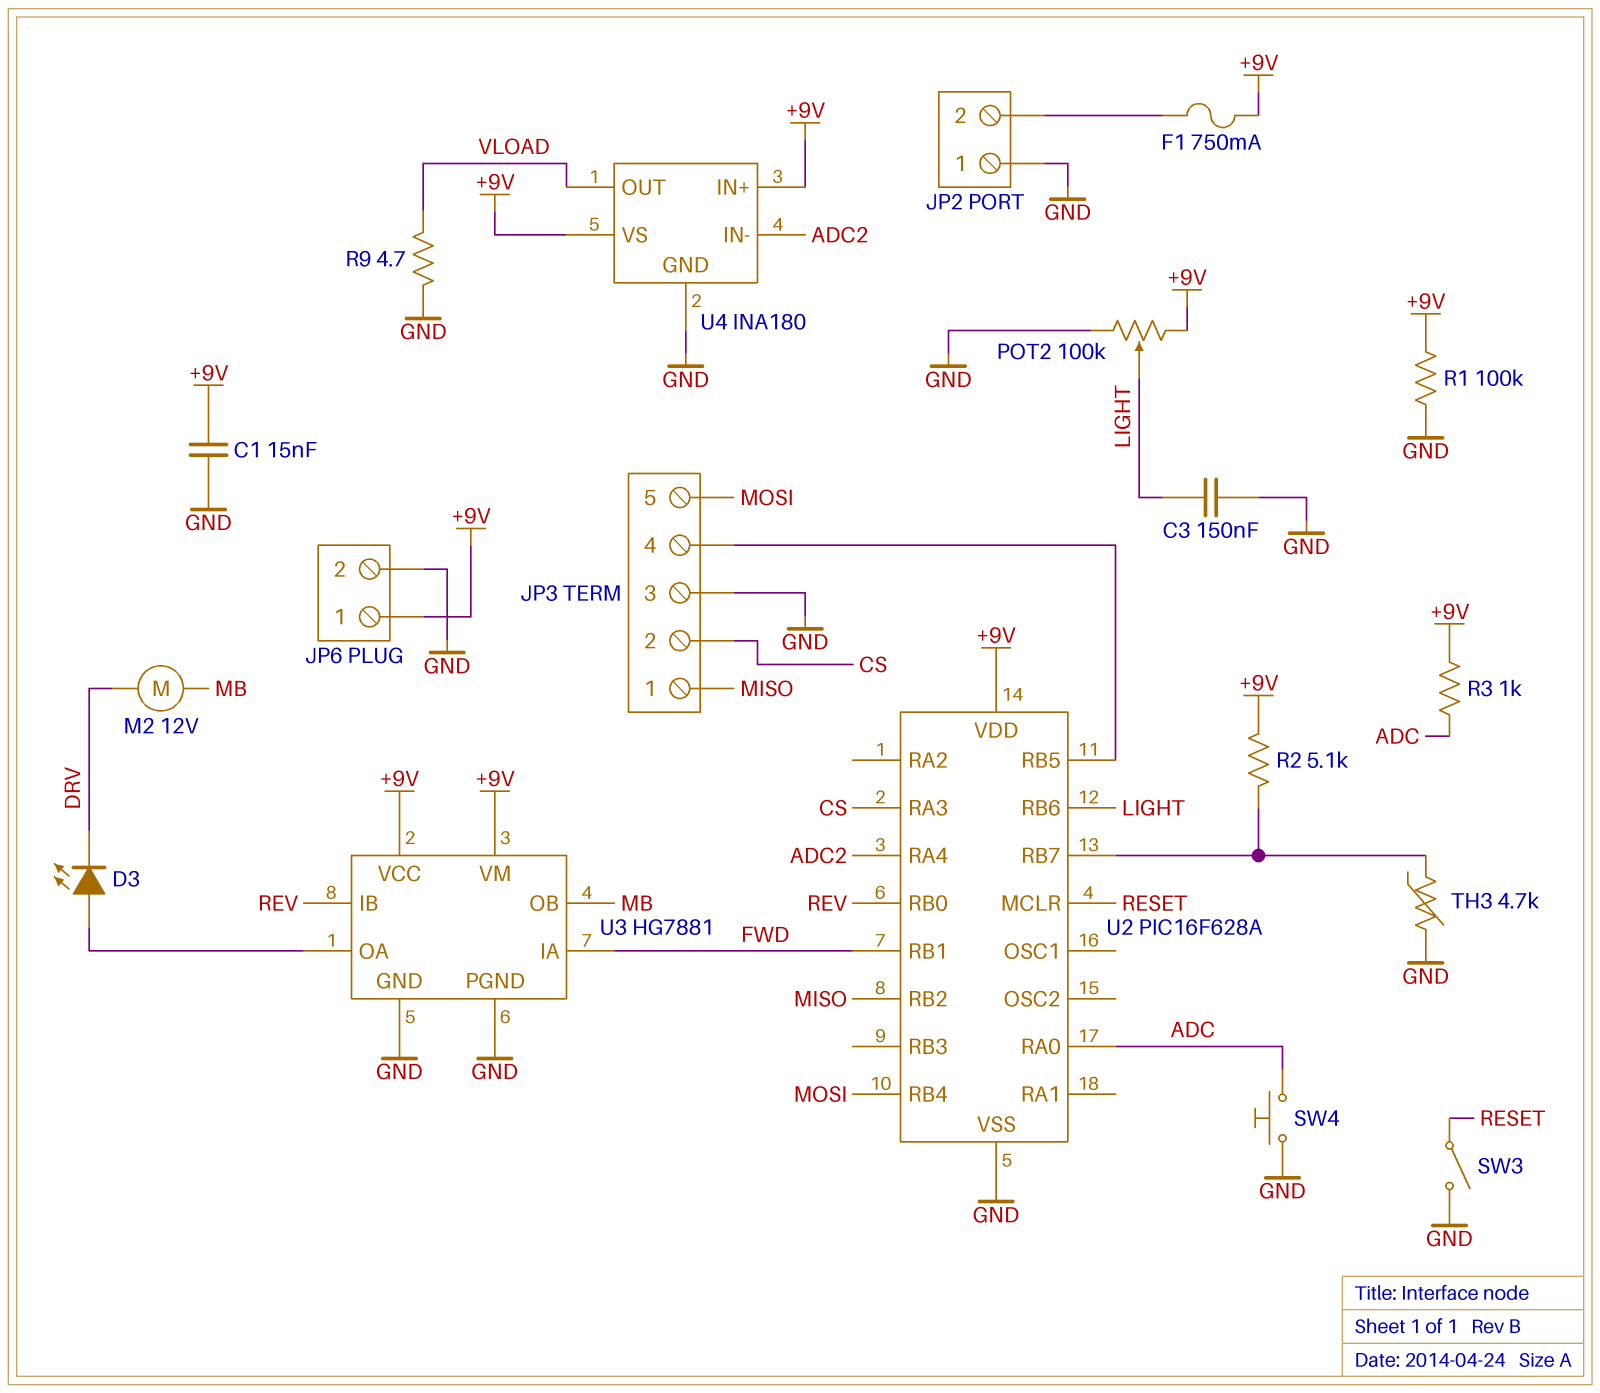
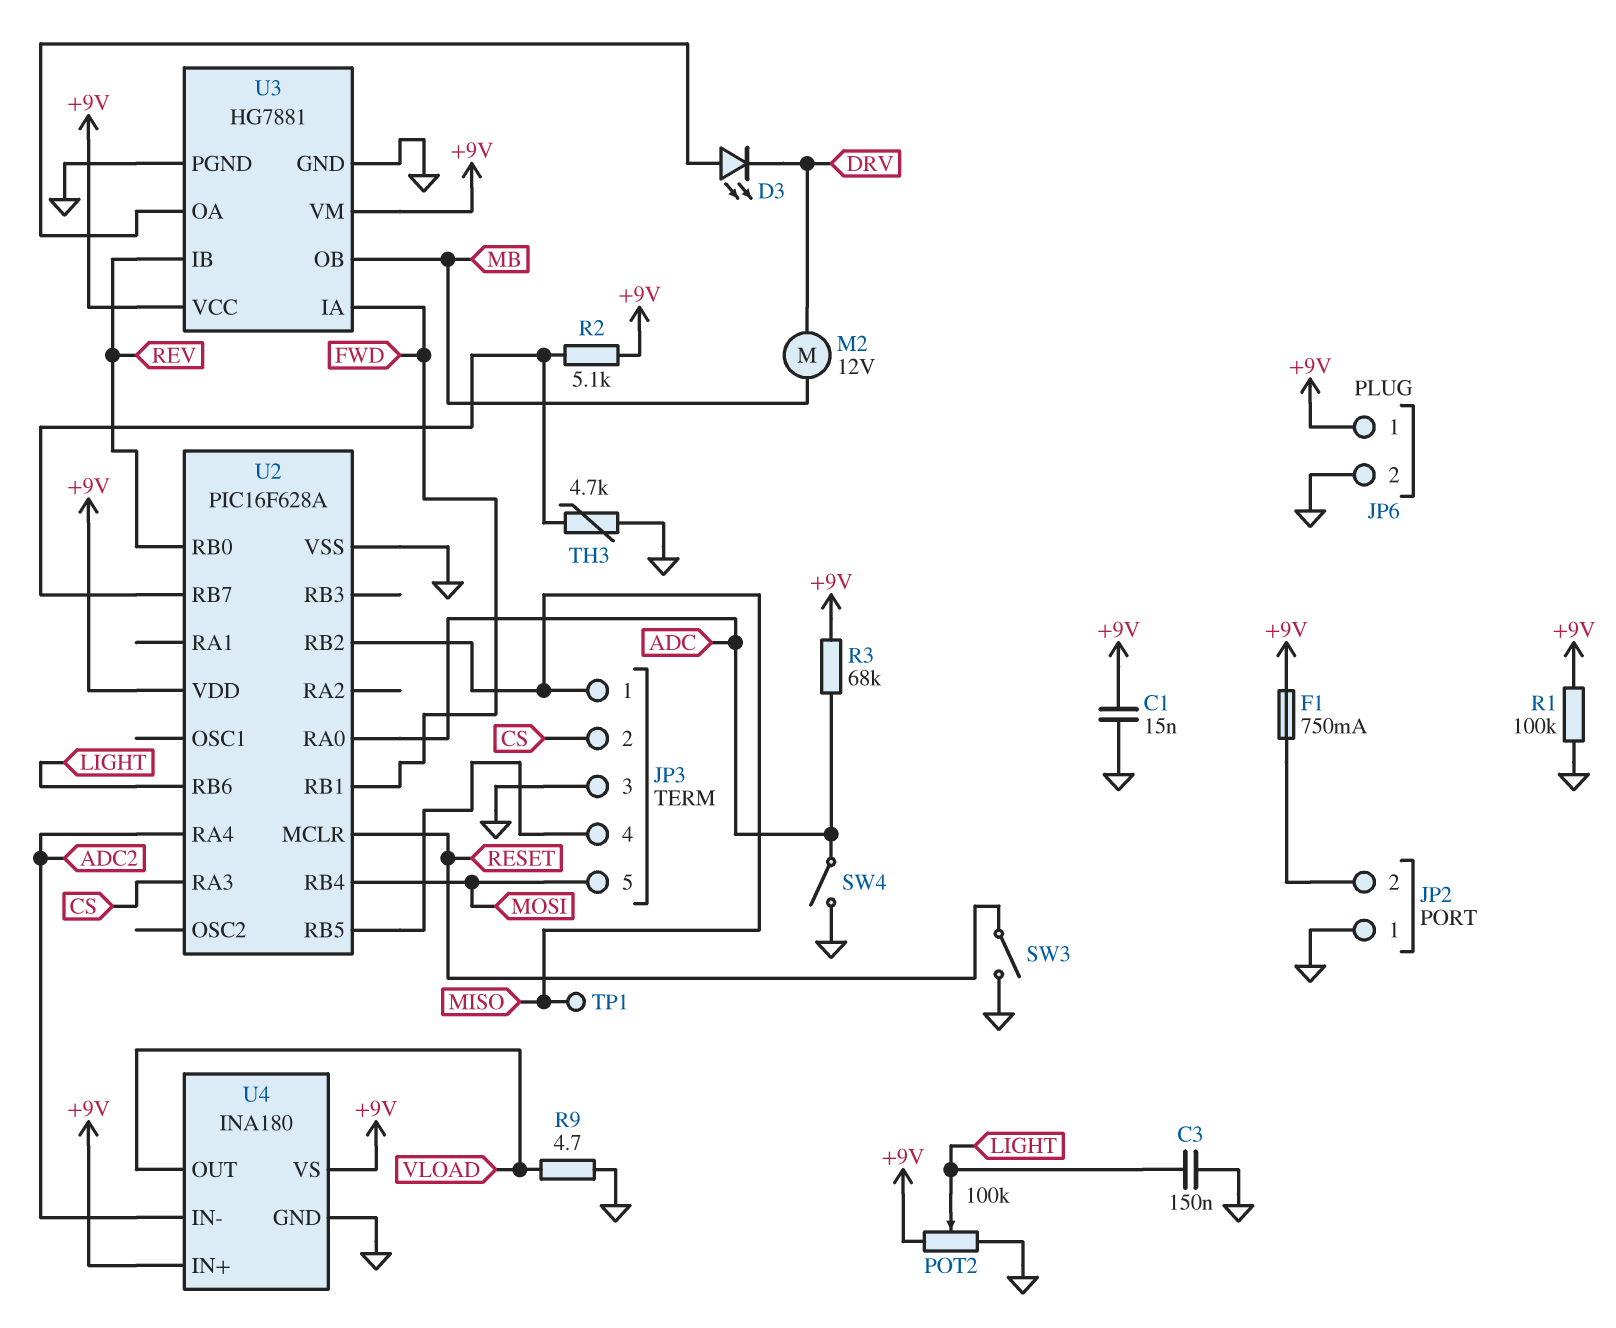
R3: 1k (+9V, ADC) -> 68k (+9V, ADC)
SW4: button (ADC, GND) -> switch (ADC, GND)
TP1: none -> test point (MISO)

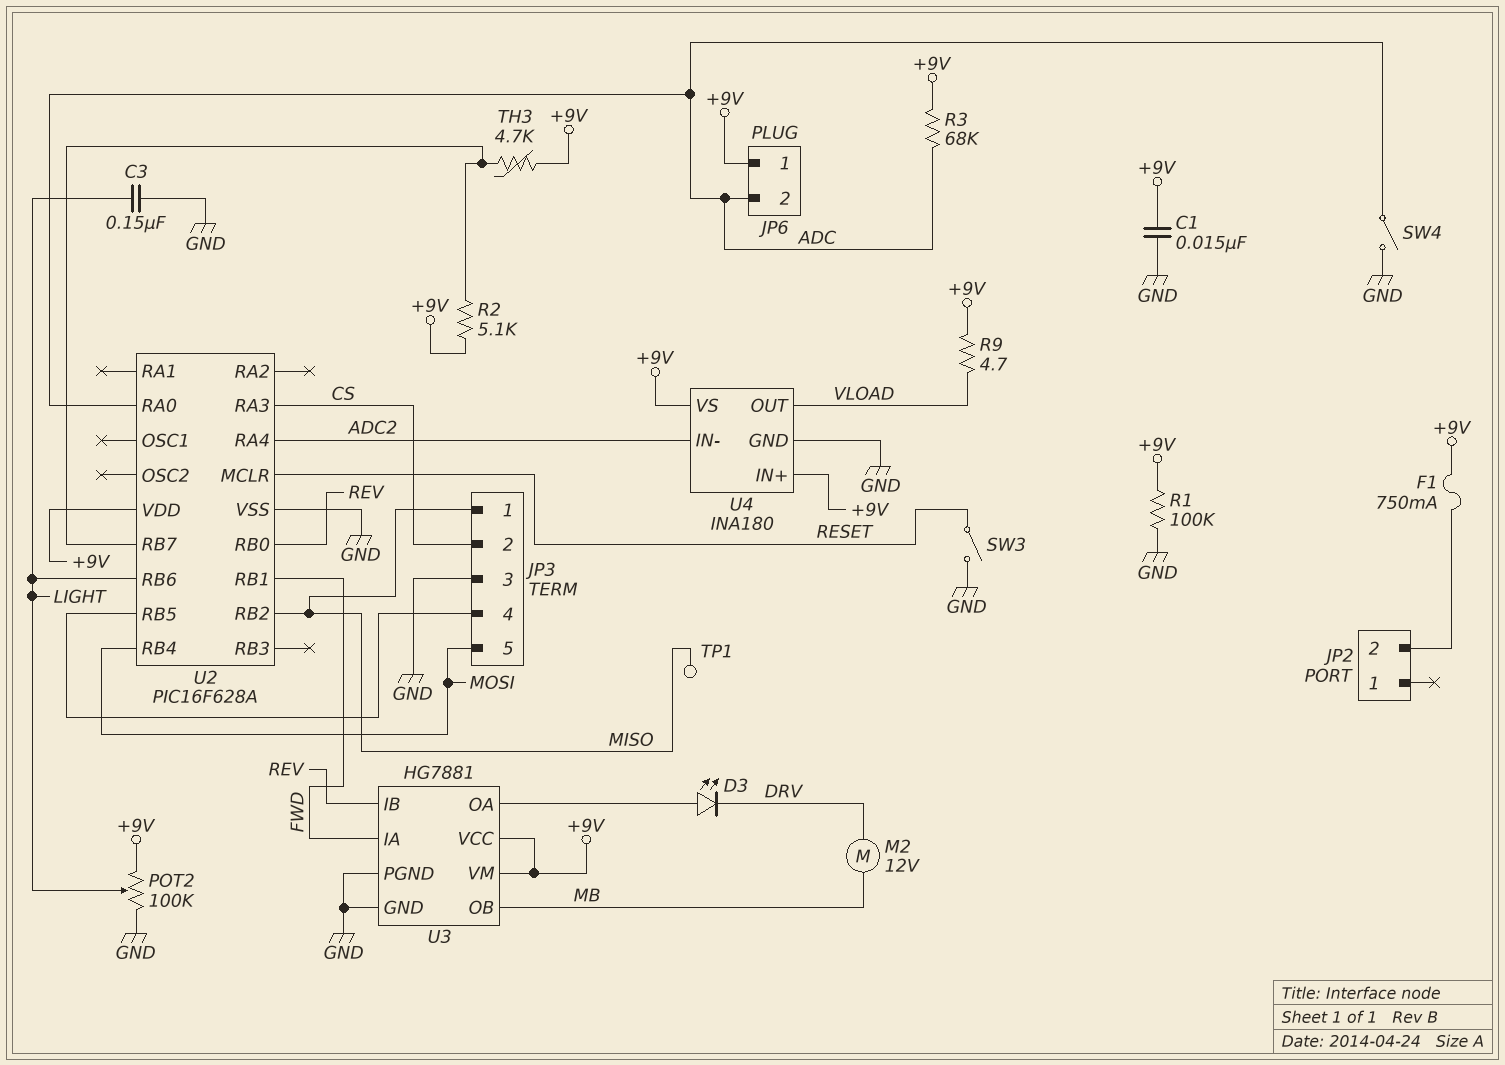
JP2 pin 1: GND -> none
JP6 pin 2: GND -> ADC
R9: 4.7 (GND, VLOAD) -> 4.7 (+9V, VLOAD)
TH3: 4.7k (GND, U2/RB7) -> 4.7k (+9V, U2/RB7)

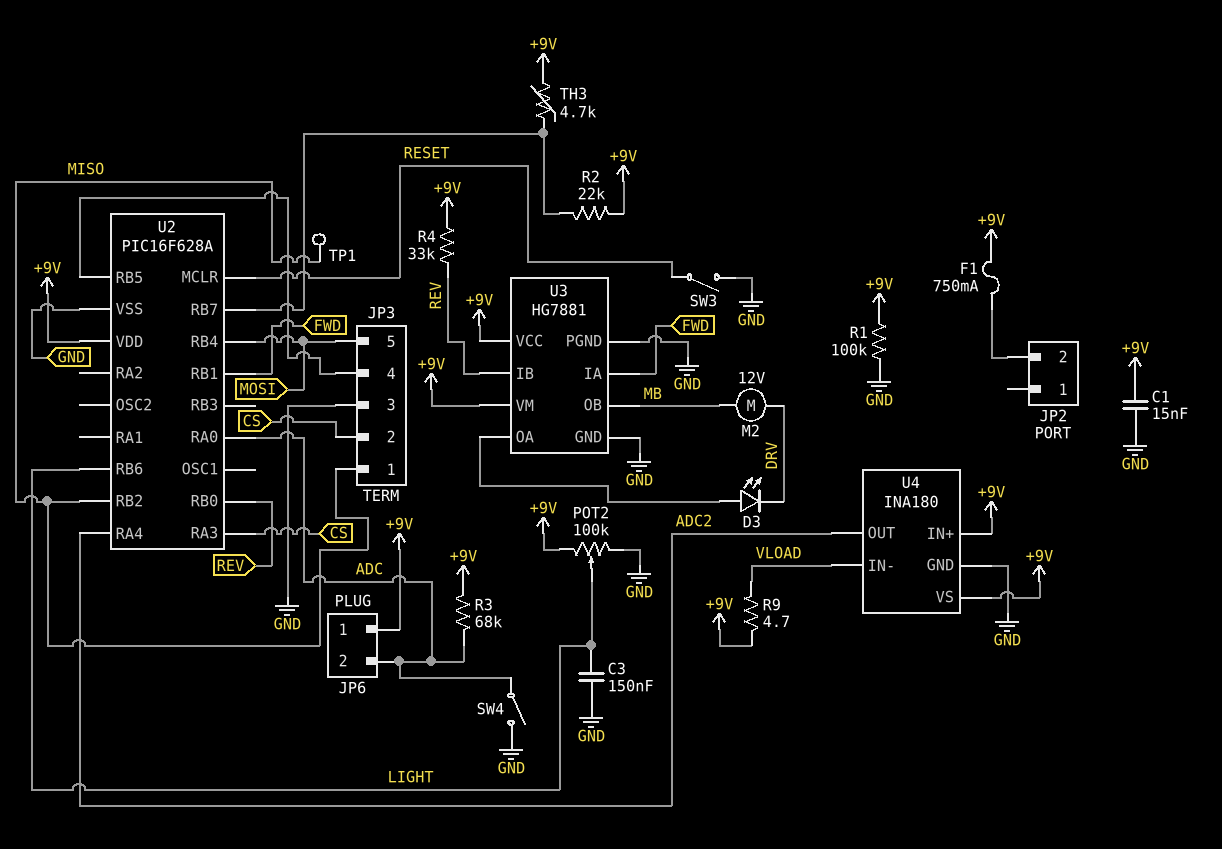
R2: 5.1k (+9V, U2/RB7) -> 22k (+9V, U2/RB7)
R4: none -> 33k (+9V, REV)
U4 pin IN-: ADC2 -> VLOAD
U4 pin OUT: VLOAD -> ADC2

